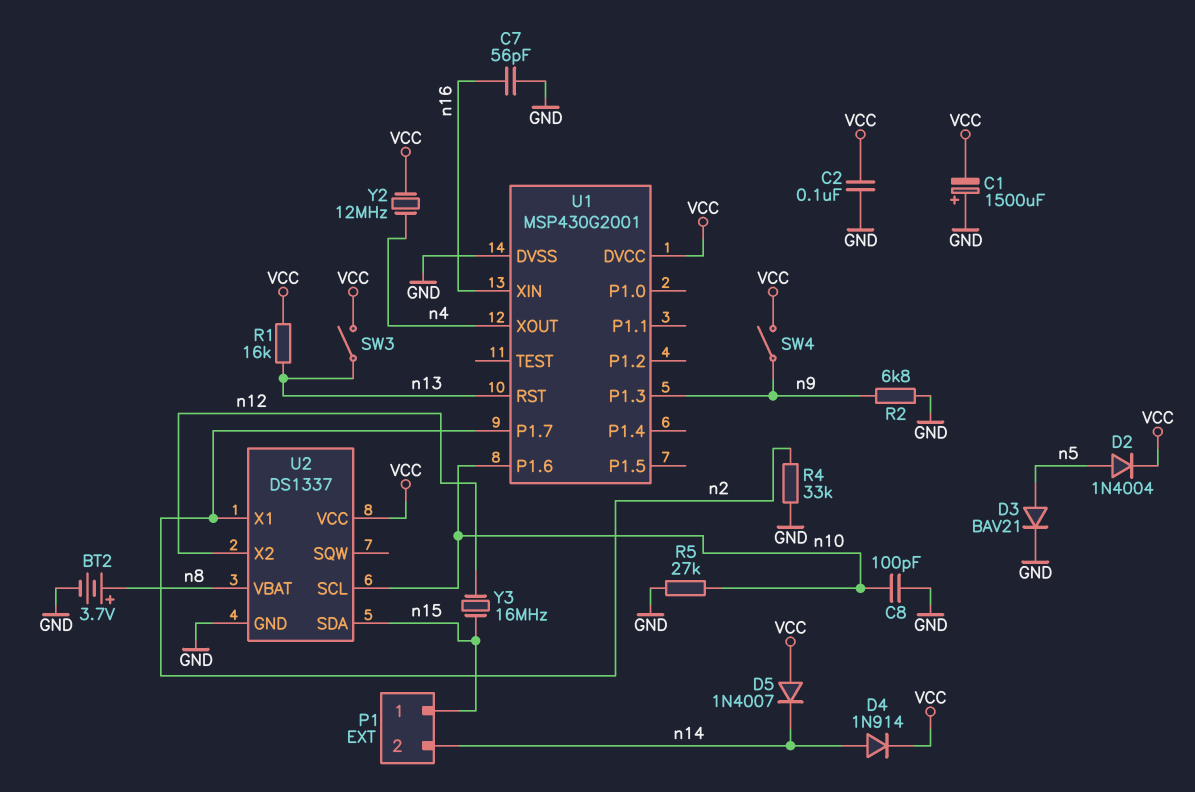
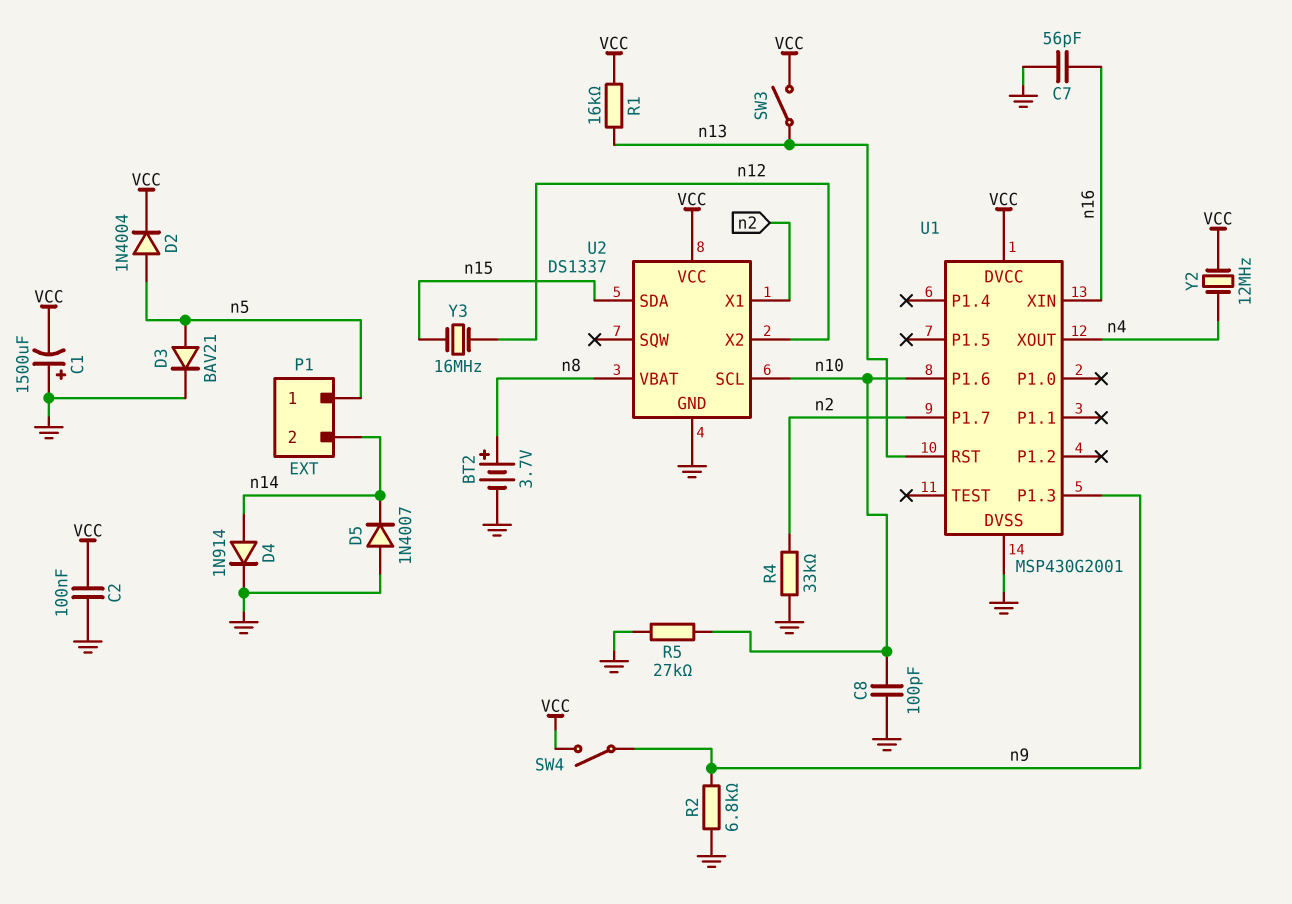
D4: diode 1N914 (A n14, K VCC) -> diode 1N914 (A n14, K GND)
D5: diode 1N4007 (A VCC, K n14) -> diode 1N4007 (A GND, K n14)
P1 pin 1: n15 -> n5

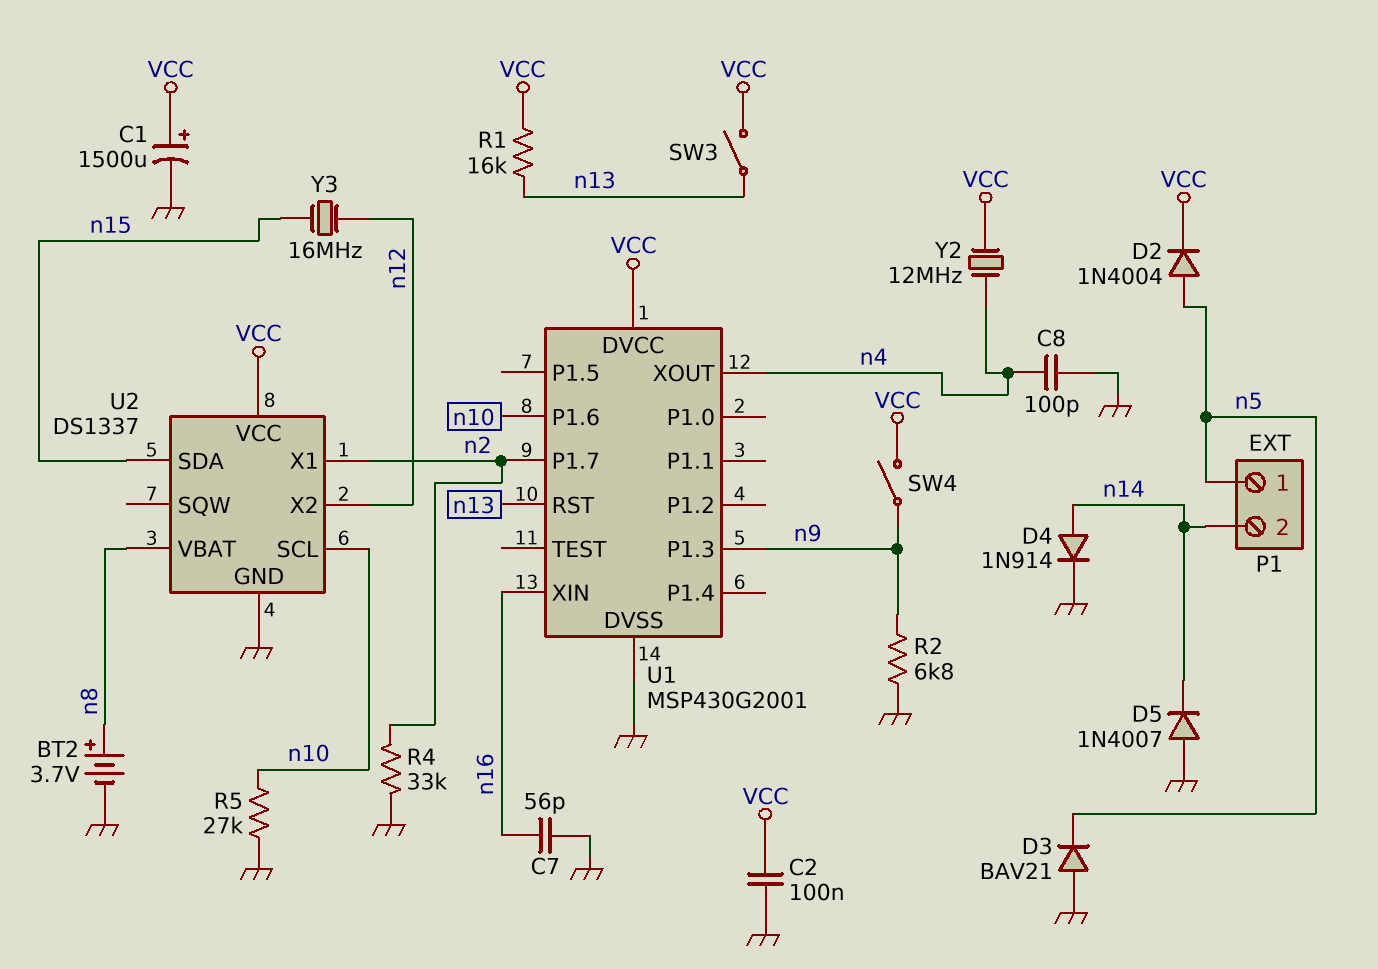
C1: 1500uF (plus GND, minus VCC) -> 1500uF (plus VCC, minus GND)
C8: 100pF (GND, n10) -> 100pF (GND, n4)
D3: diode BAV21 (A n5, K GND) -> diode BAV21 (A GND, K n5)

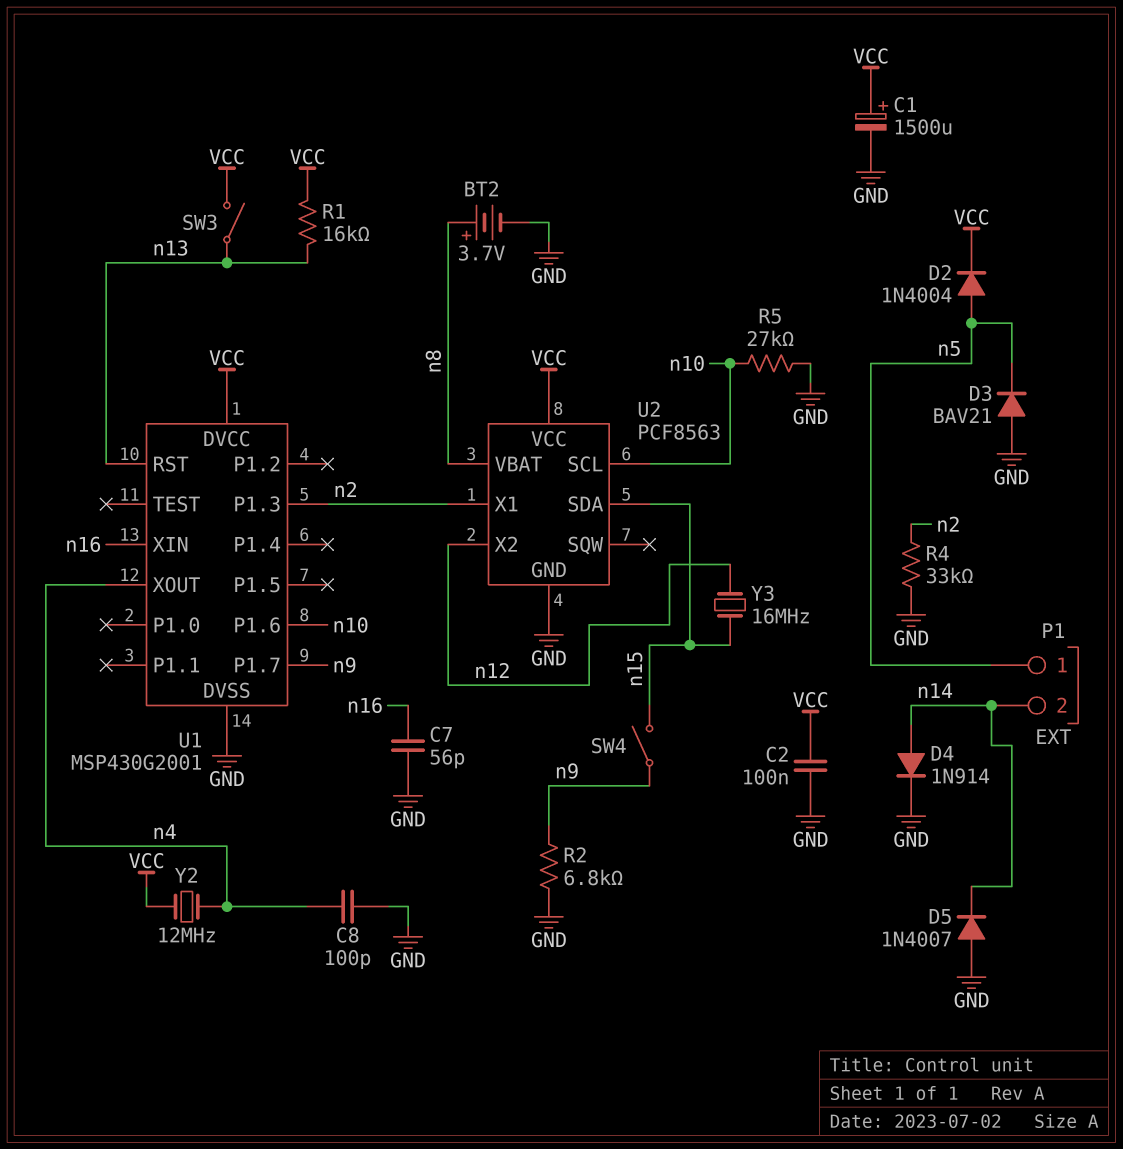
SW4: switch (VCC, n9) -> switch (n9, n15)
U1 pin P1.3: n9 -> n2
U1 pin P1.7: n2 -> n9
U2: DS1337 -> PCF8563

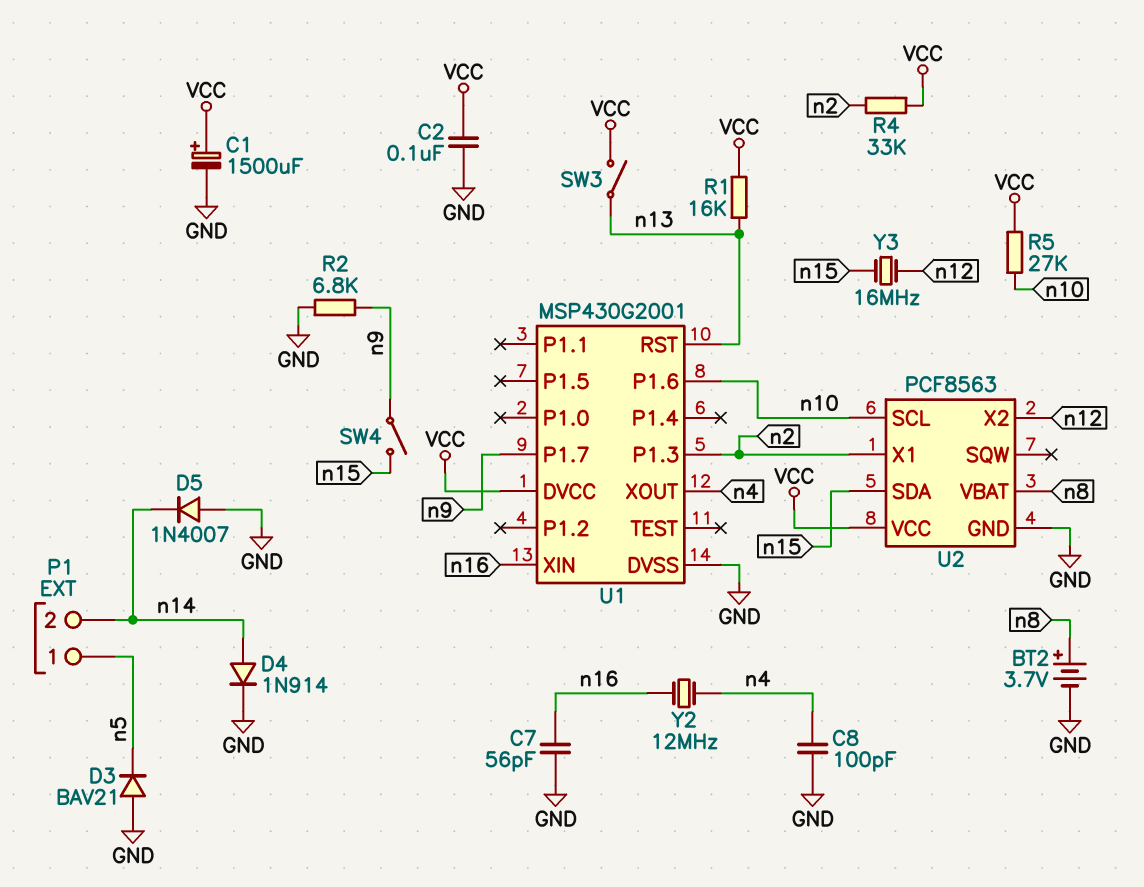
D2: diode 1N4004 (A n5, K VCC) -> none
R4: 33k (GND, n2) -> 33k (VCC, n2)
R5: 27k (GND, n10) -> 27k (VCC, n10)
Y2: 12MHz (VCC, n4) -> 12MHz (n4, n16)

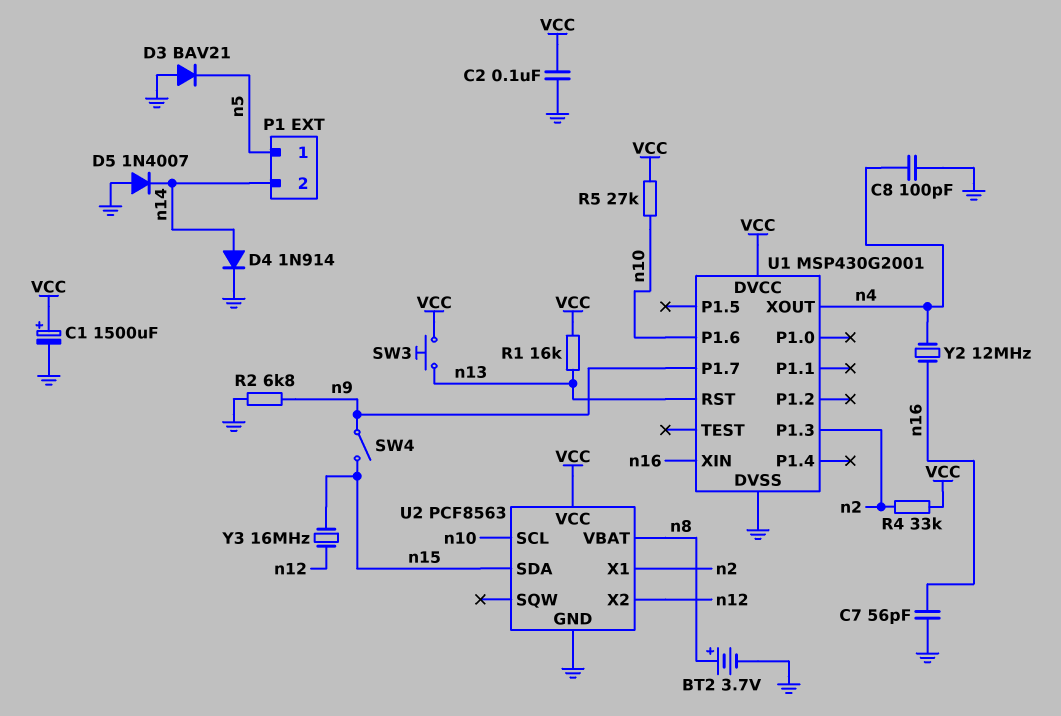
SW3: switch (VCC, n13) -> button (VCC, n13)

